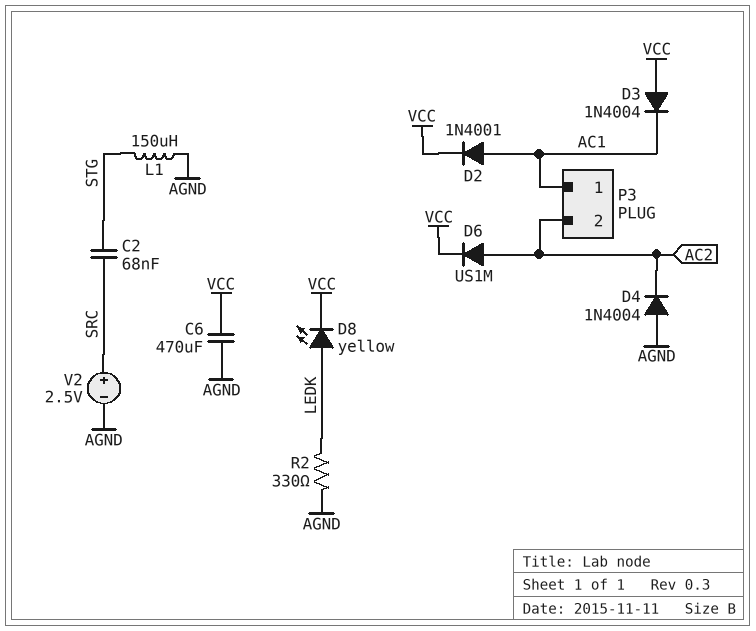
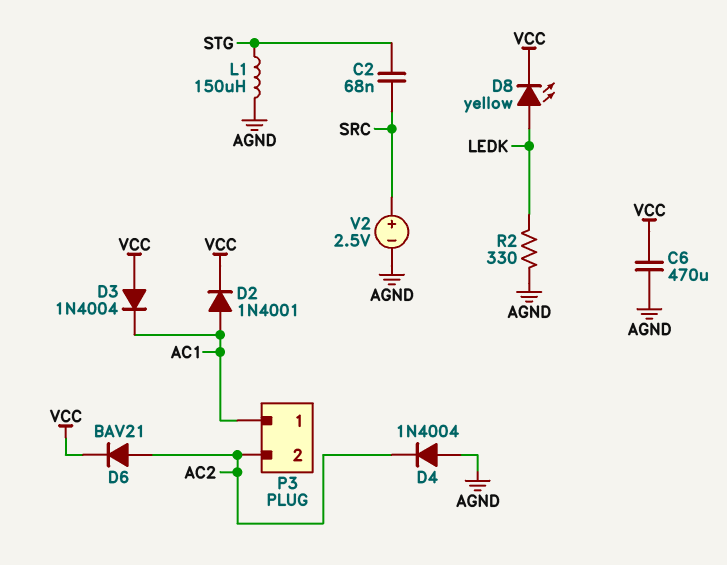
D6: diode US1M (A AC2, K VCC) -> diode BAV21 (A AC2, K VCC)

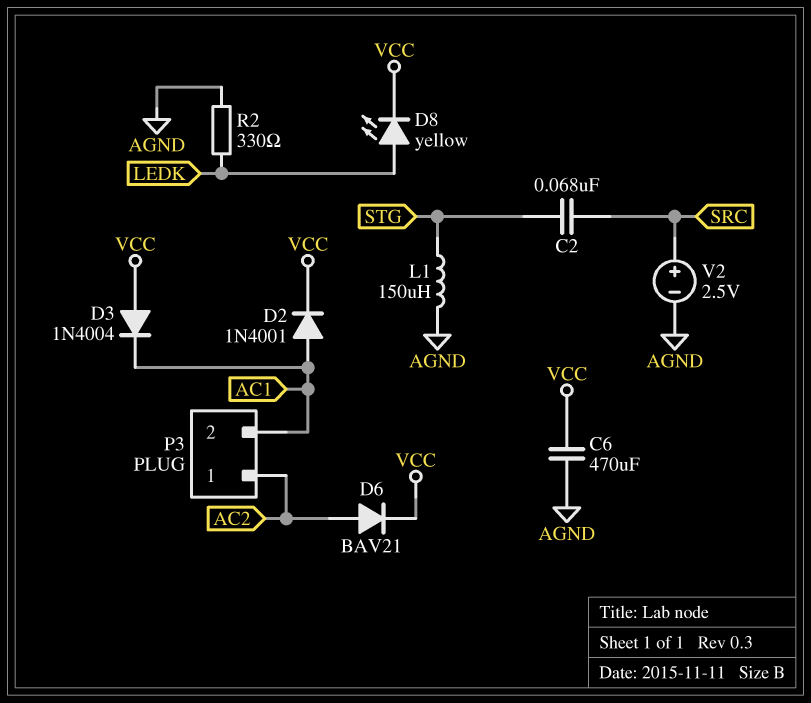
D4: diode 1N4004 (A AGND, K AC2) -> none
P3 pin 1: AC1 -> AC2
P3 pin 2: AC2 -> AC1

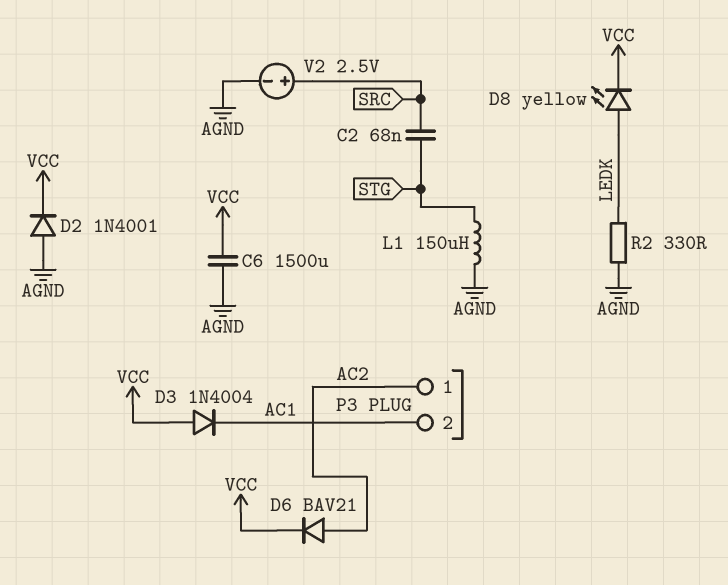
C6: 470uF (AGND, VCC) -> 1500uF (AGND, VCC)
D2: diode 1N4001 (A AC1, K VCC) -> diode 1N4001 (A AGND, K VCC)

